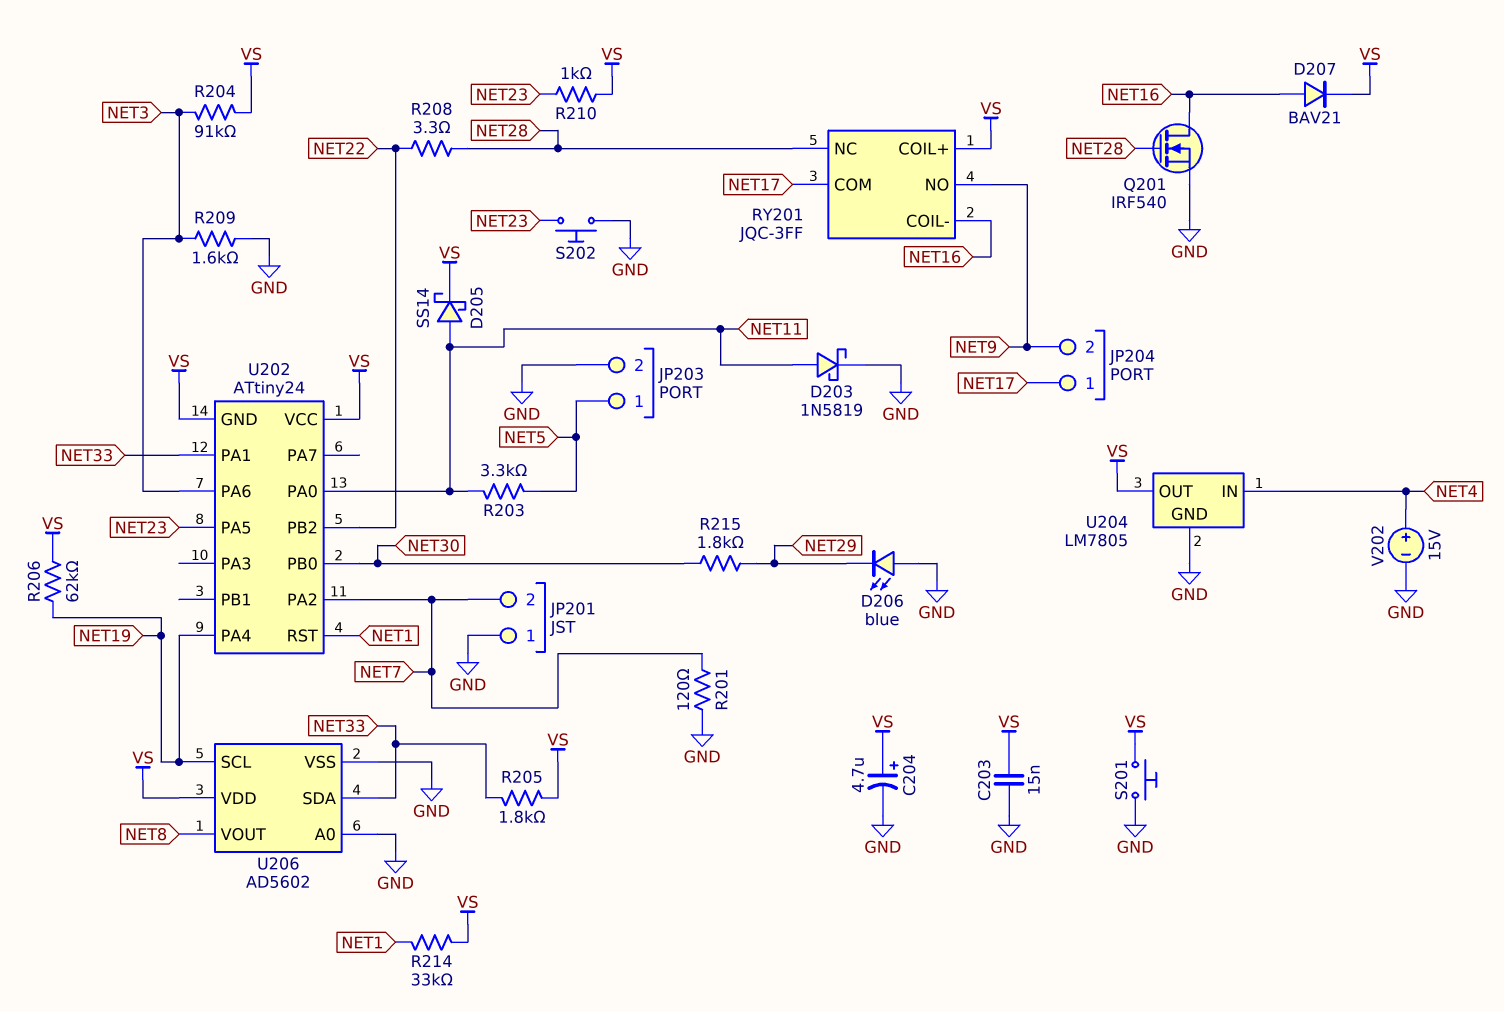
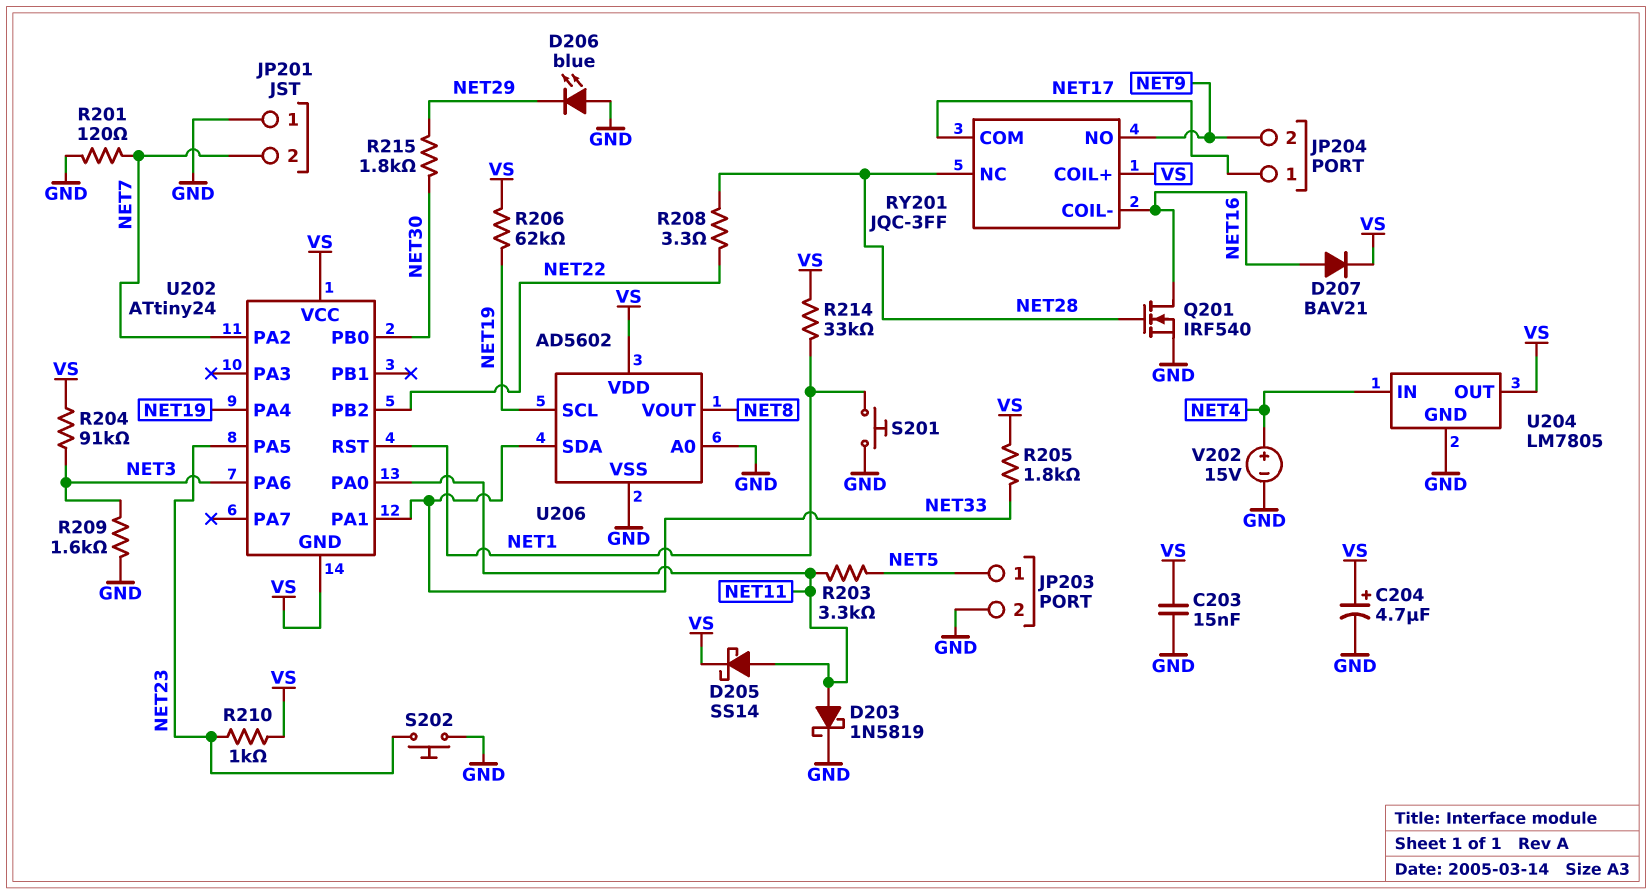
S201: button (GND, VS) -> button (GND, NET1)

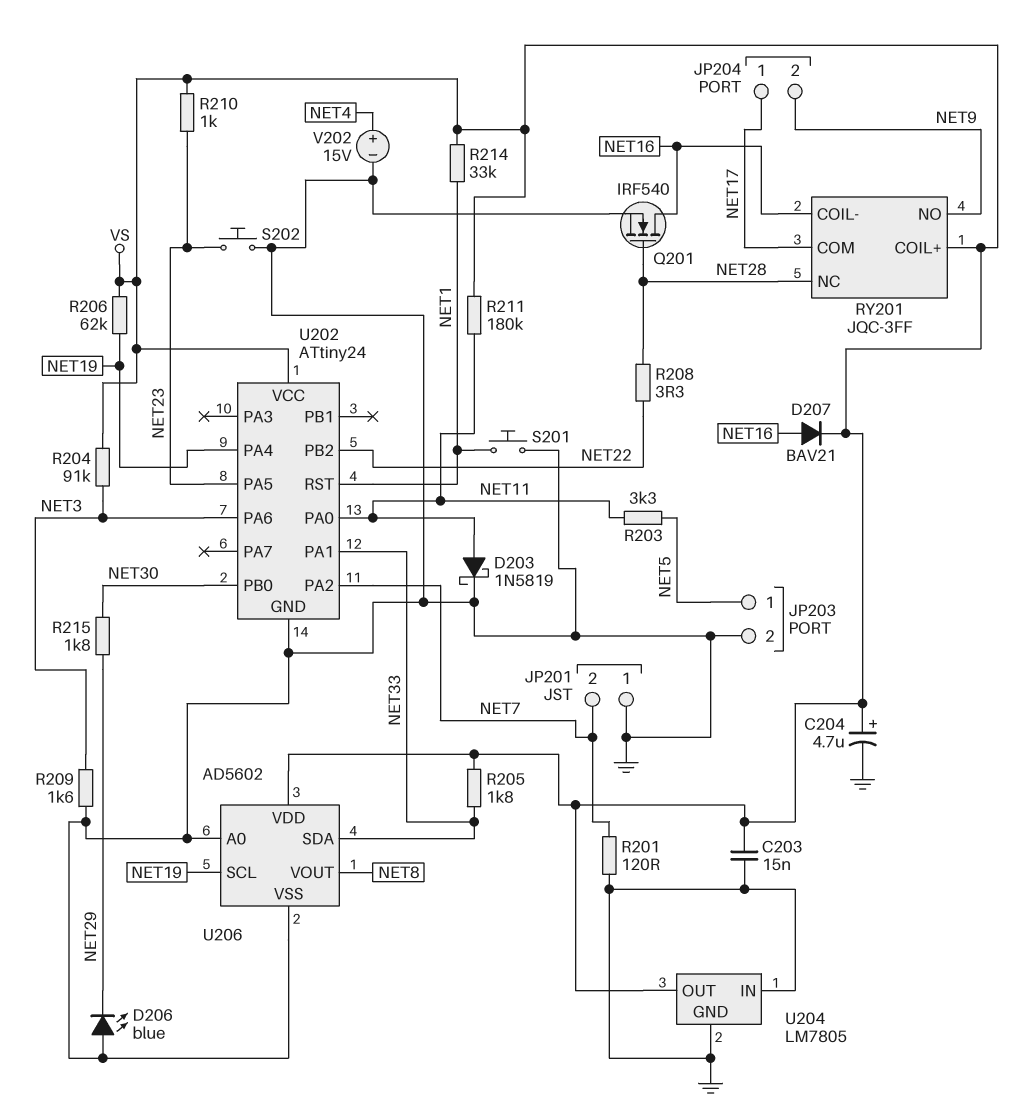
D205: schottky SS14 (A NET11, K VS) -> none
R211: none -> 180k (NET11, VS)
U202 pin GND: VS -> GND
U204 pin IN: NET4 -> GND

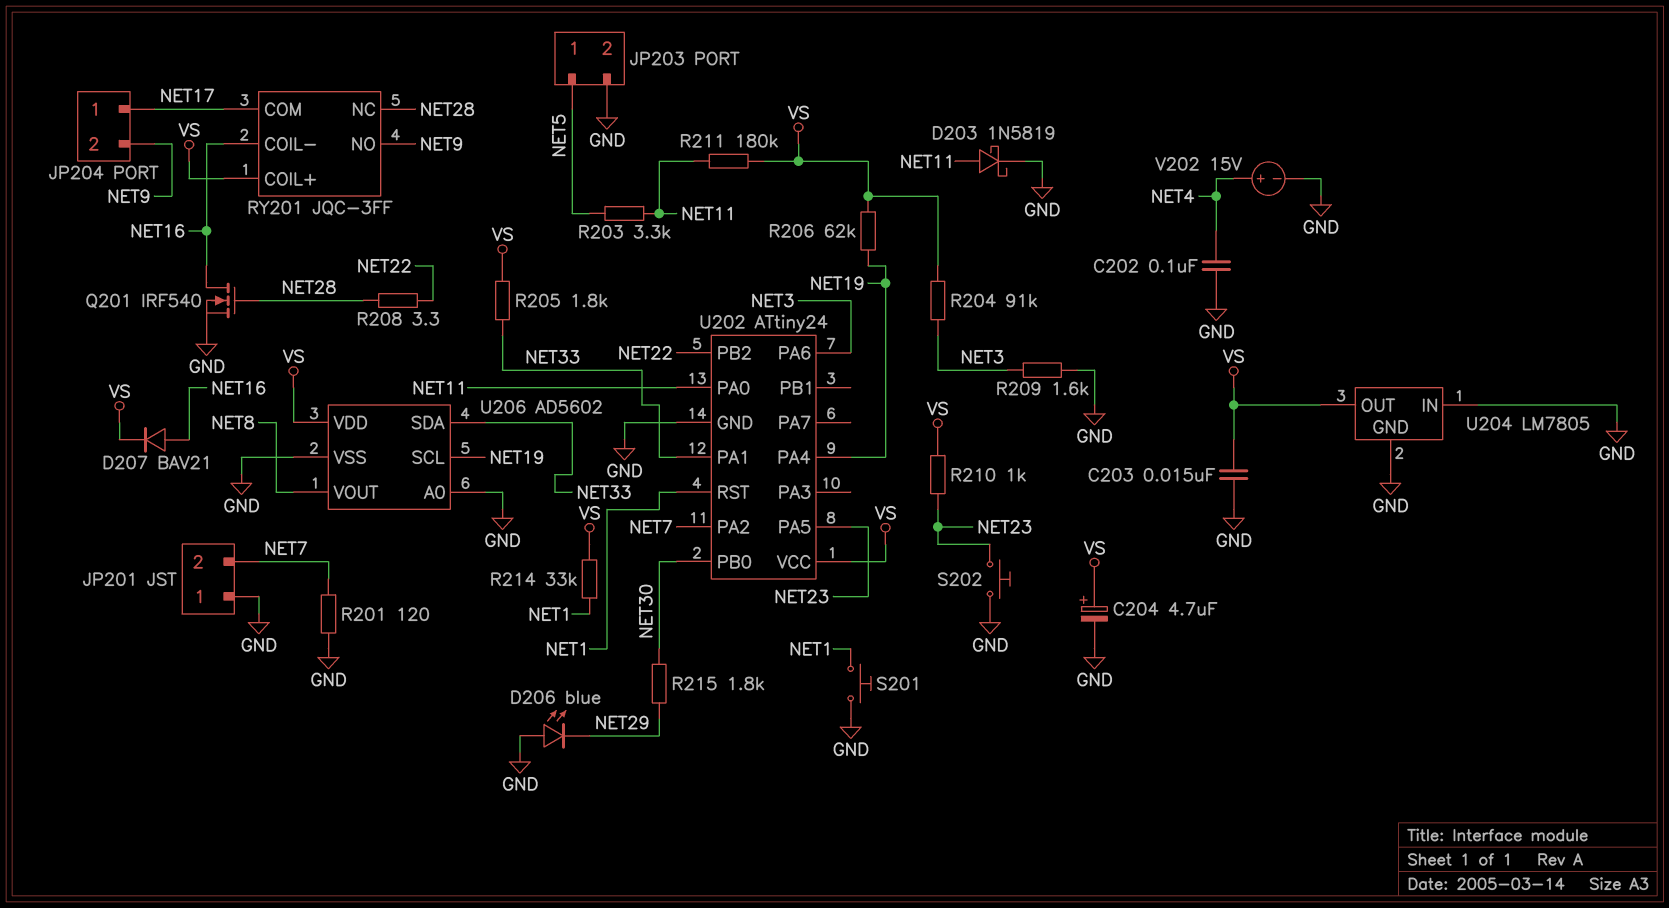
C202: none -> 100nF (GND, NET4)

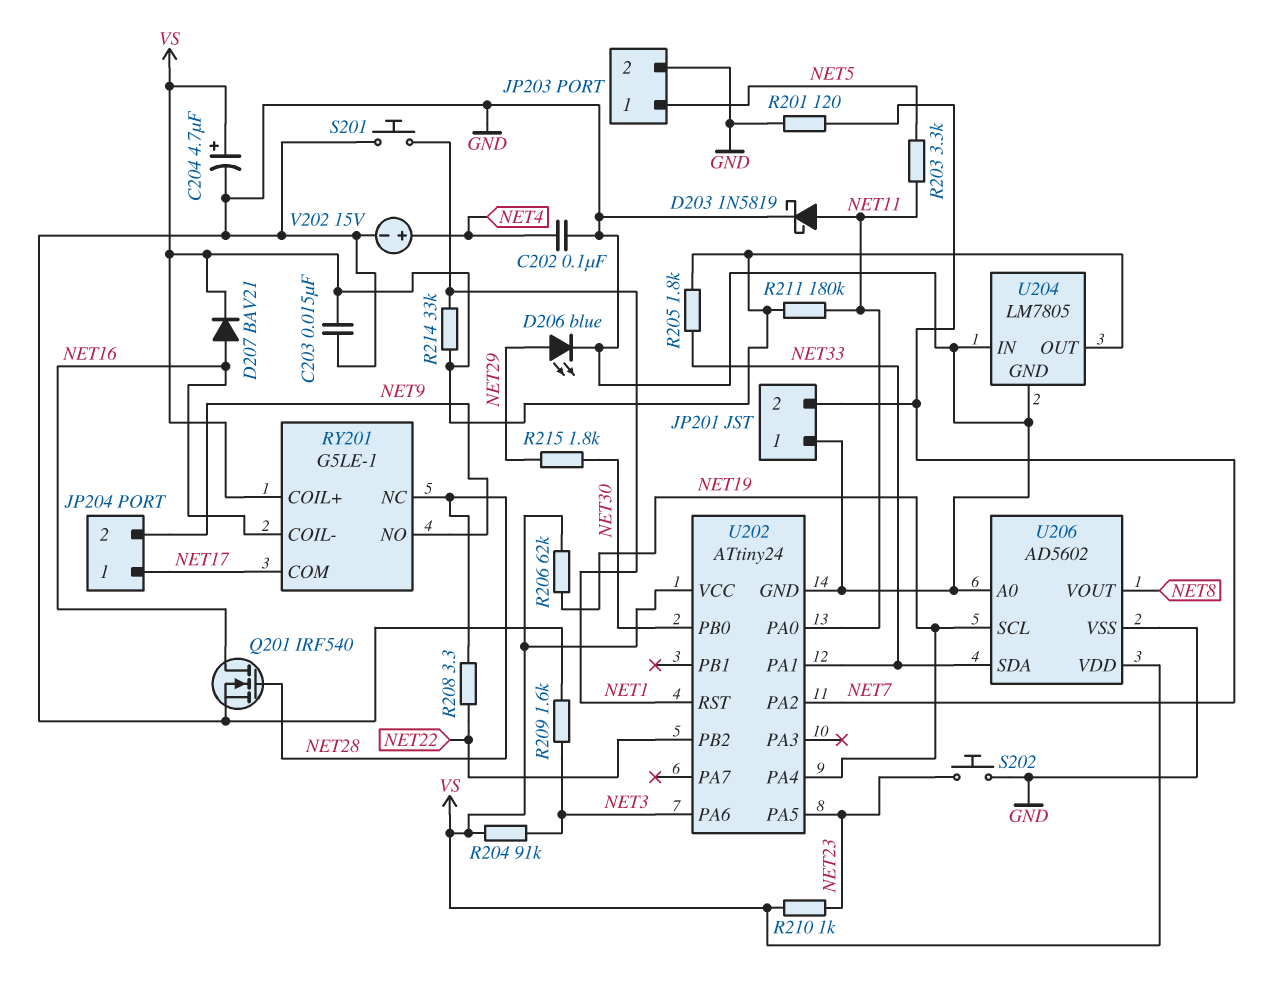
D206: LED blue (A GND, K NET29) -> LED blue (A NET29, K GND)
RY201: JQC-3FF -> G5LE-1

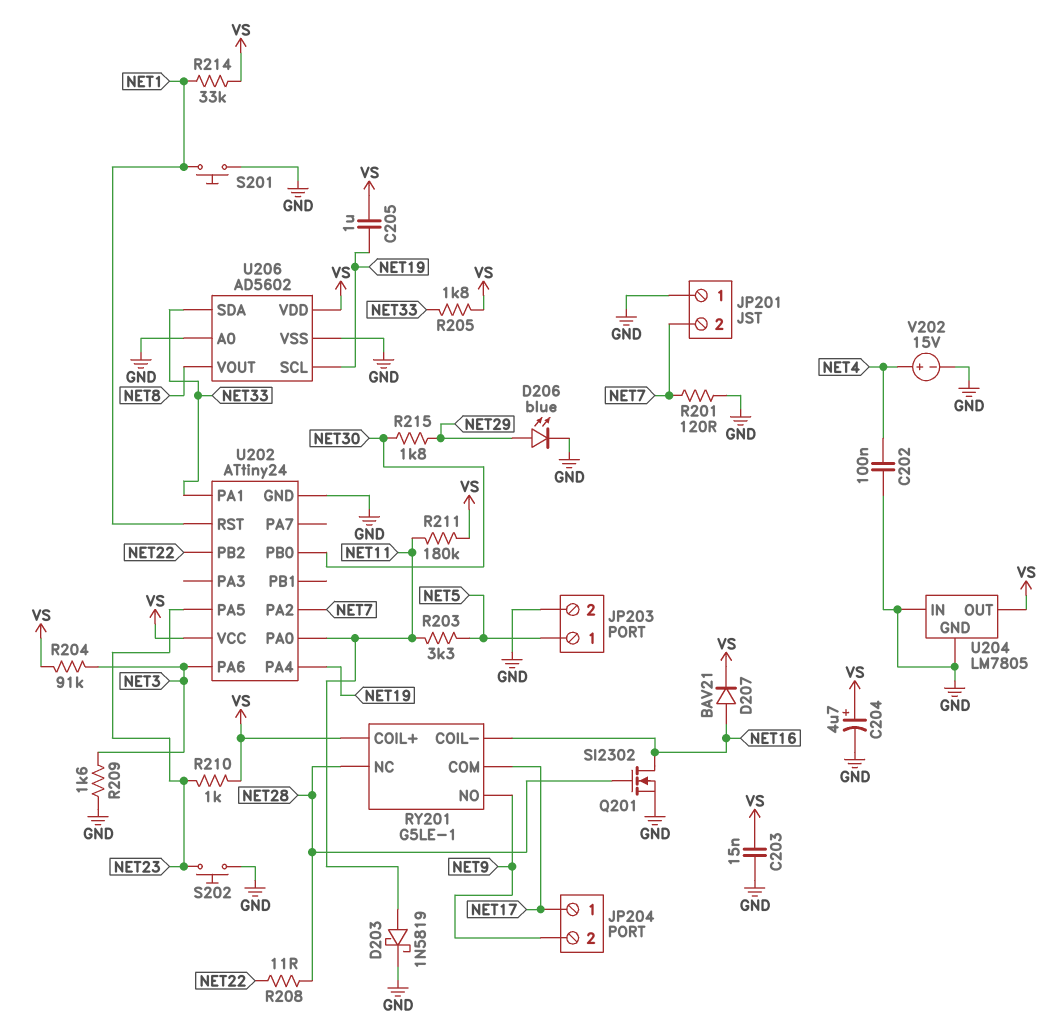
C205: none -> 1uF (NET19, VS)
Q201: NMOS IRF540 (G NET28, D NET16, S GND) -> NMOS SI2302 (G NET28, D NET16, S GND)
R206: 62k (NET19, VS) -> none
R208: 3.3 (NET22, NET28) -> 11 (NET22, NET28)

